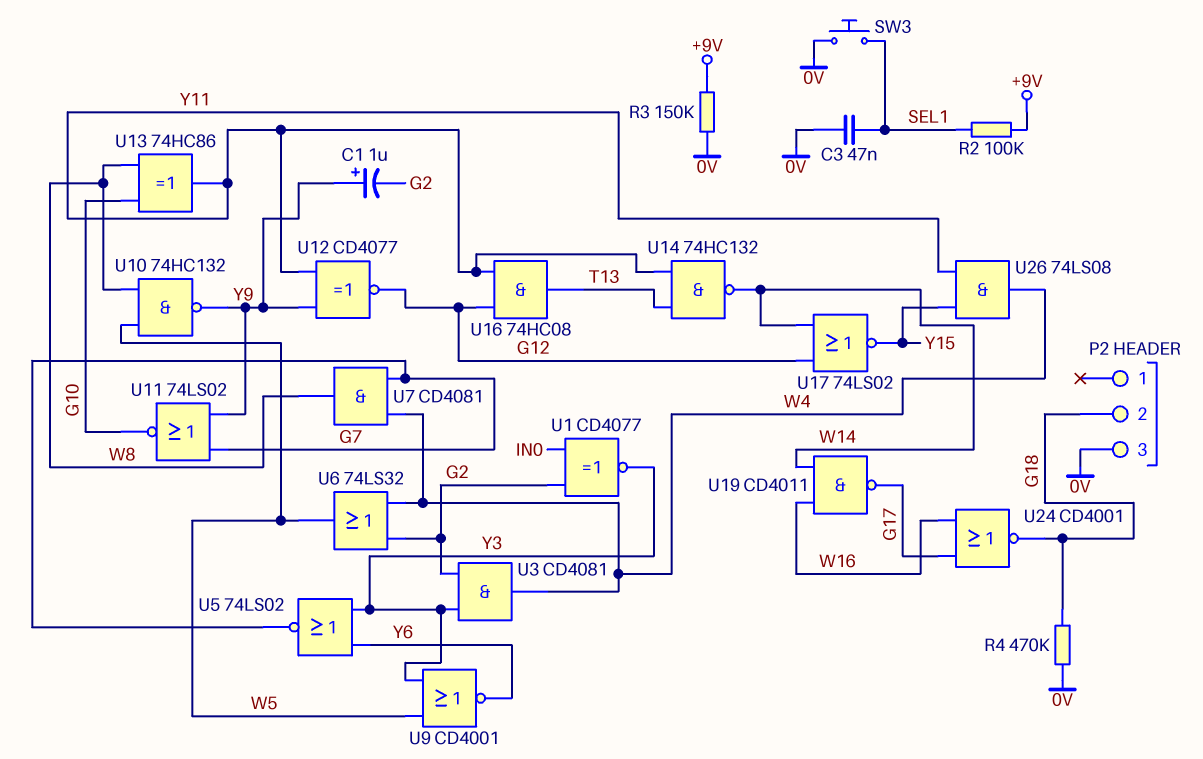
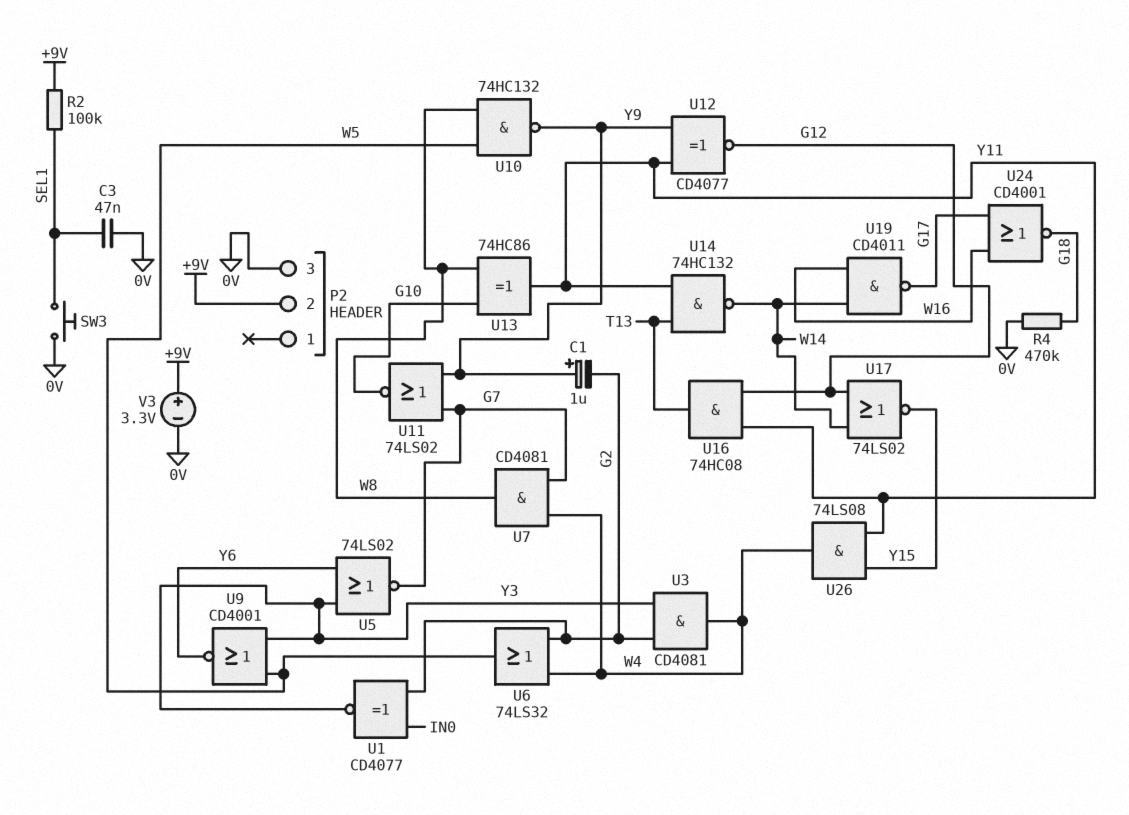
P2 pin 2: G18 -> +9V
R3: 150k (+9V, 0V) -> none
V3: none -> 3.3V (plus +9V, minus 0V)

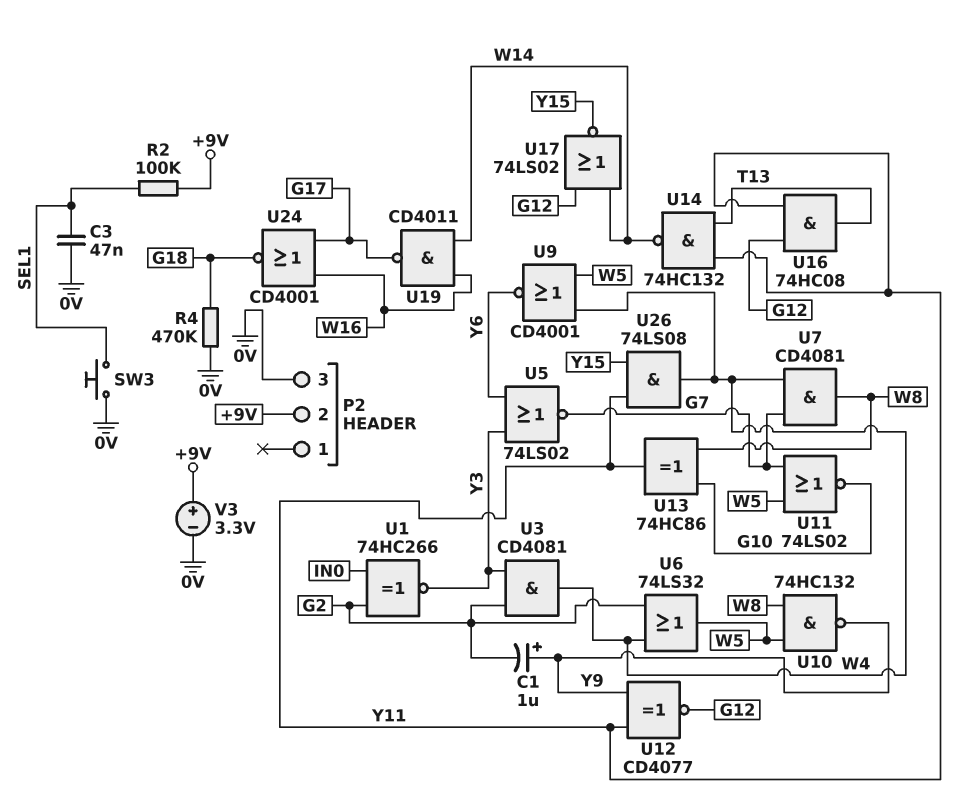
U1: XNOR CD4077 (in G2, in IN0, out Y3) -> XNOR 74HC266 (in G2, in IN0, out Y3)
U9: NOR CD4001 (in W5, in Y3, out Y6) -> NOR CD4001 (in W4, in W5, out Y6)
U11: NOR 74LS02 (in G7, in Y9, out G10) -> NOR 74LS02 (in G7, in W5, out G10)

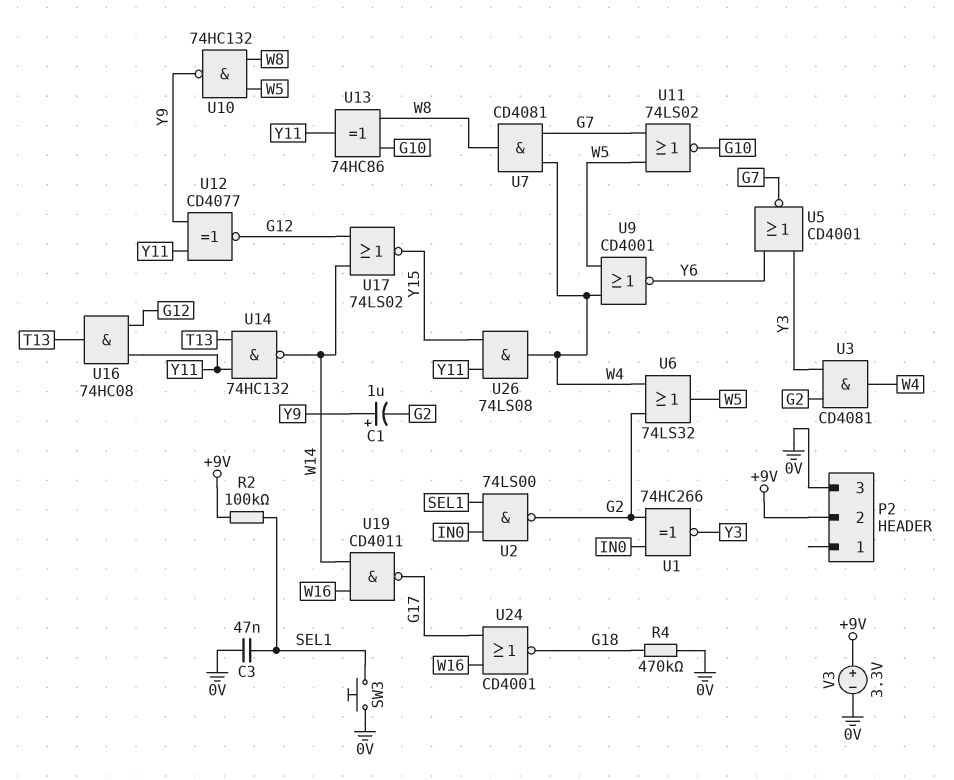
U2: none -> NAND 74LS00 (in IN0, in SEL1, out G2)
U5: NOR 74LS02 (in Y3, in Y6, out G7) -> NOR CD4001 (in Y3, in Y6, out G7)

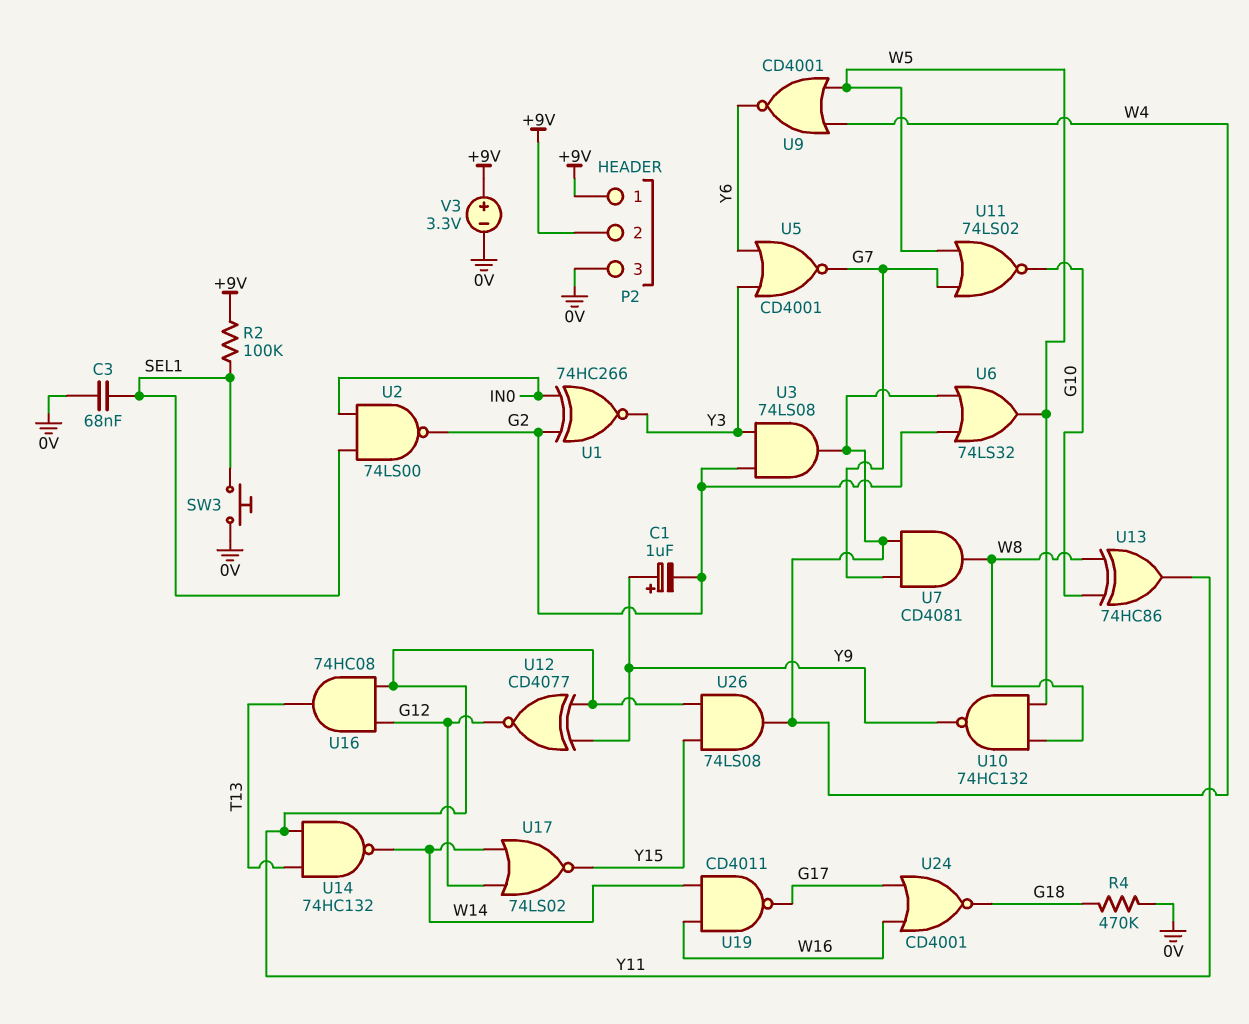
C3: 47nF (0V, SEL1) -> 68nF (0V, SEL1)
P2 pin 1: none -> +9V
U3: AND CD4081 (in G2, in Y3, out W4) -> AND 74LS08 (in G2, in Y3, out W4)

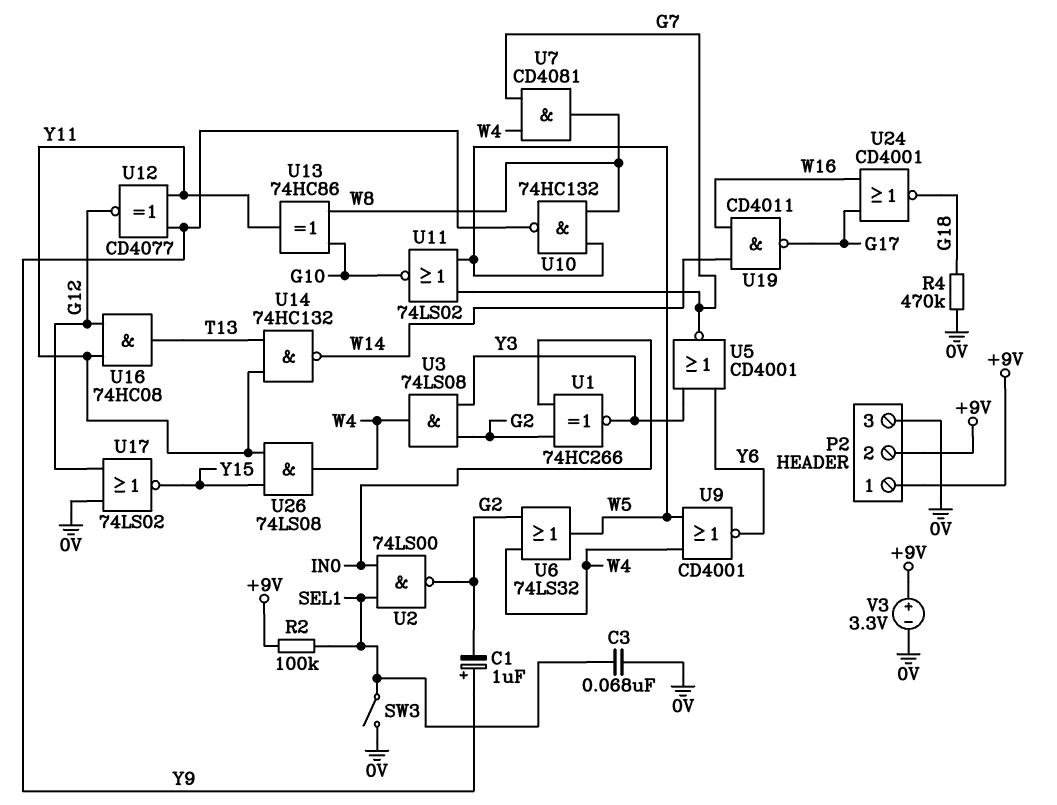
SW3: button (0V, SEL1) -> switch (0V, SEL1)
U17: NOR 74LS02 (in G12, in W14, out Y15) -> NOR 74LS02 (in 0V, in G12, out Y15)

